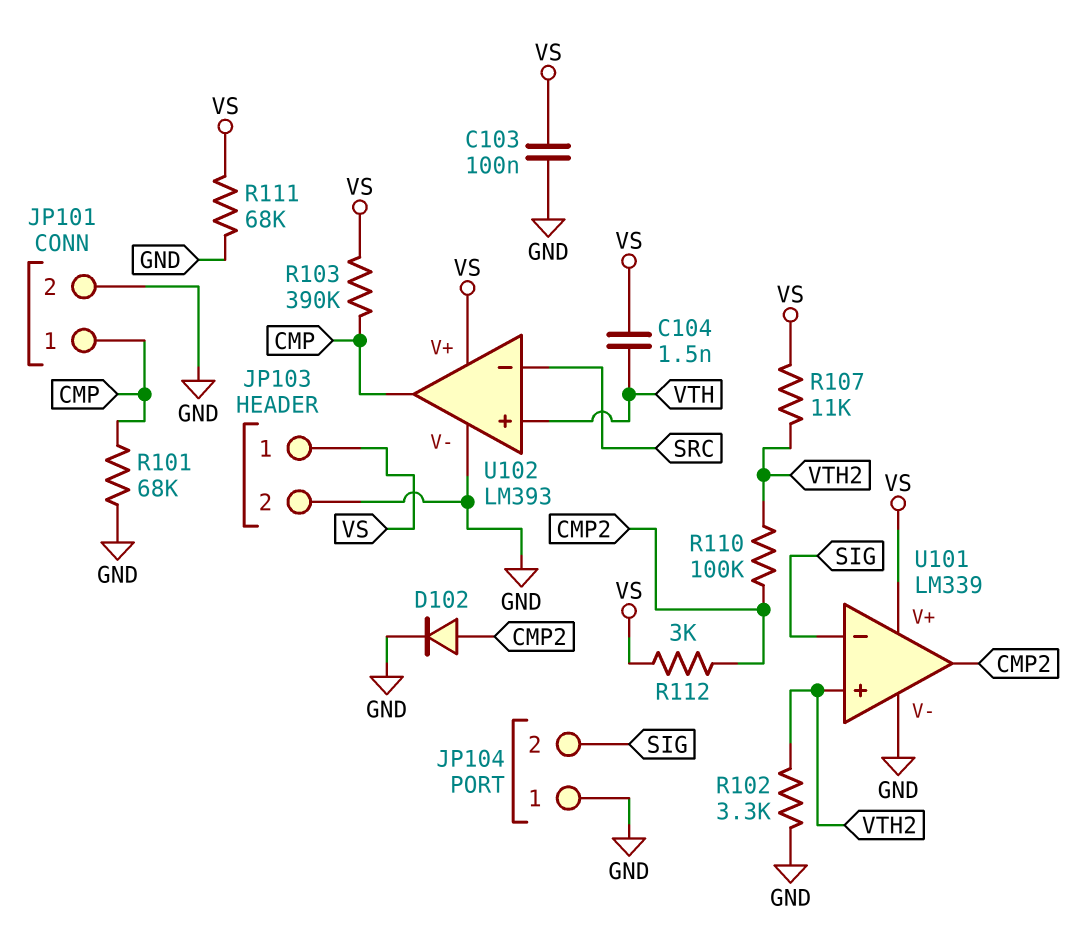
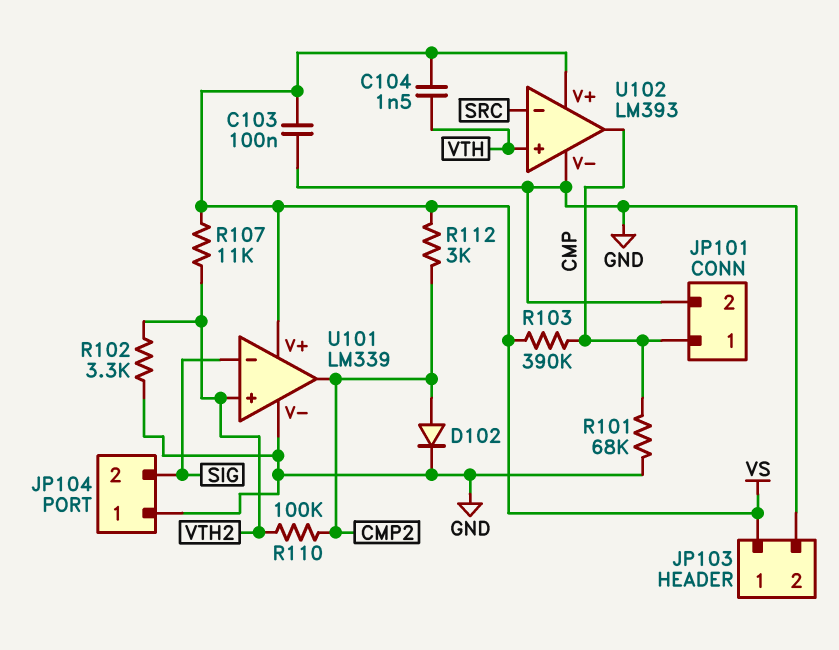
R111: 68k (GND, VS) -> none

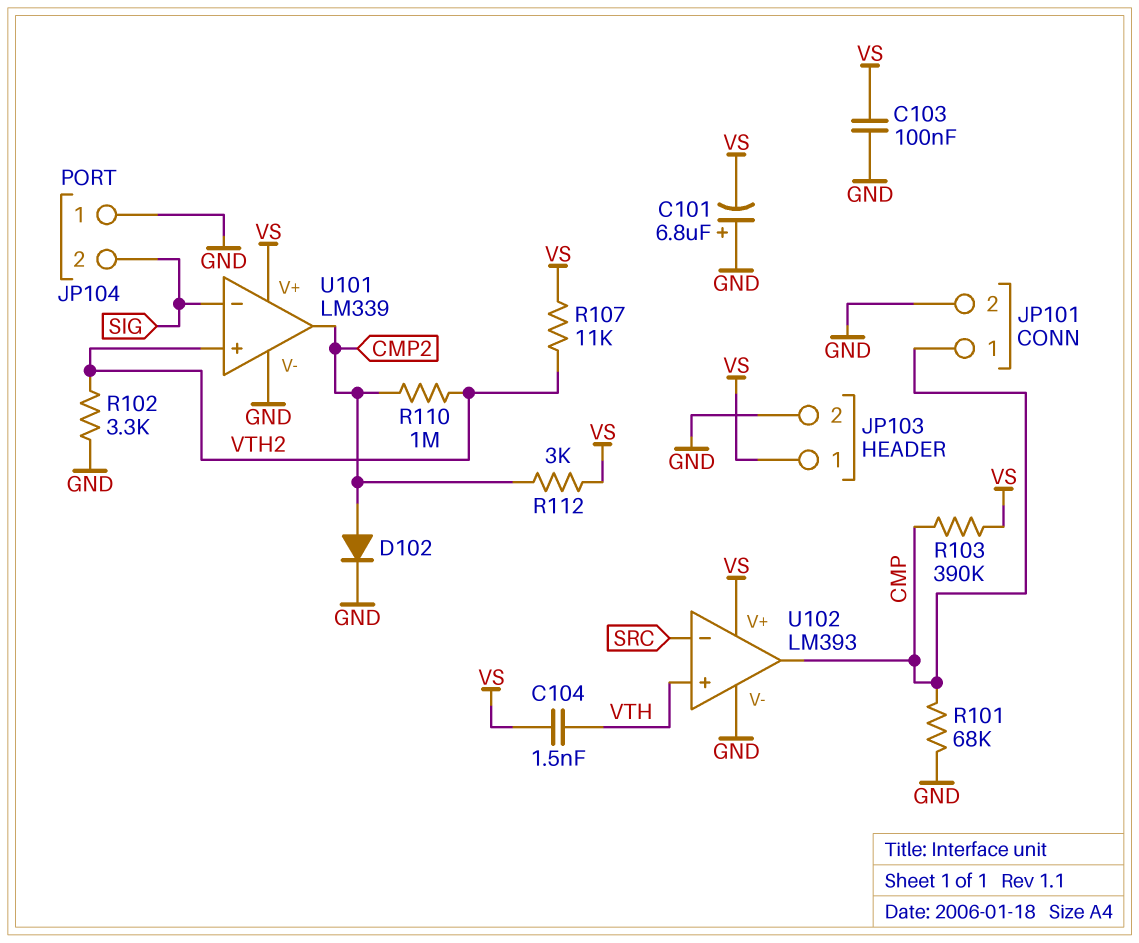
C101: none -> 6.8uF (plus GND, minus VS)
R110: 100k (CMP2, VTH2) -> 1M (CMP2, VTH2)

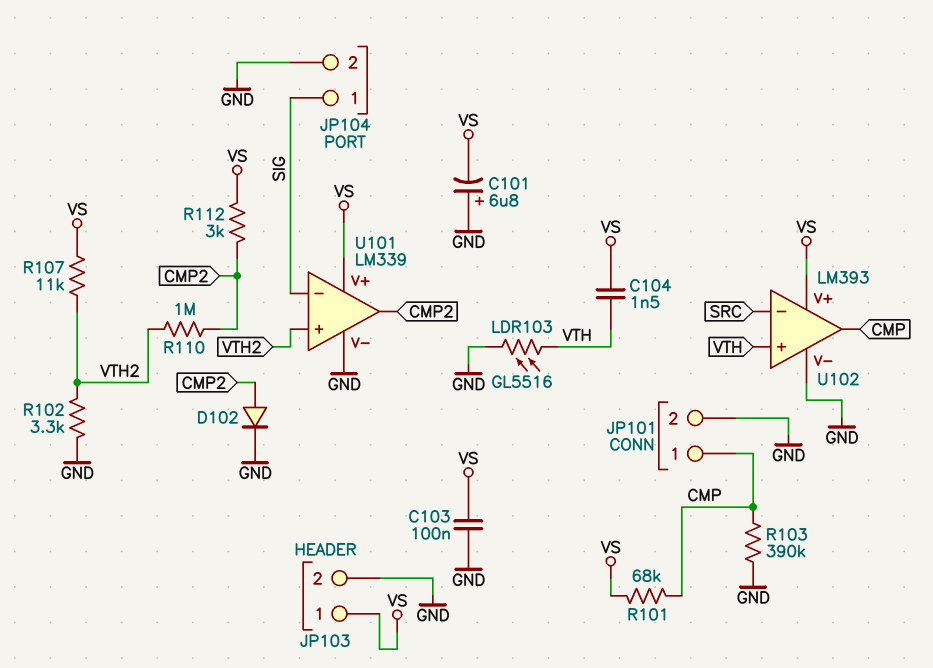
JP104 pin 1: GND -> SIG
JP104 pin 2: SIG -> GND
LDR103: none -> GL5516 (GND, VTH)
R101: 68k (CMP, GND) -> 68k (CMP, VS)
R103: 390k (CMP, VS) -> 390k (CMP, GND)

